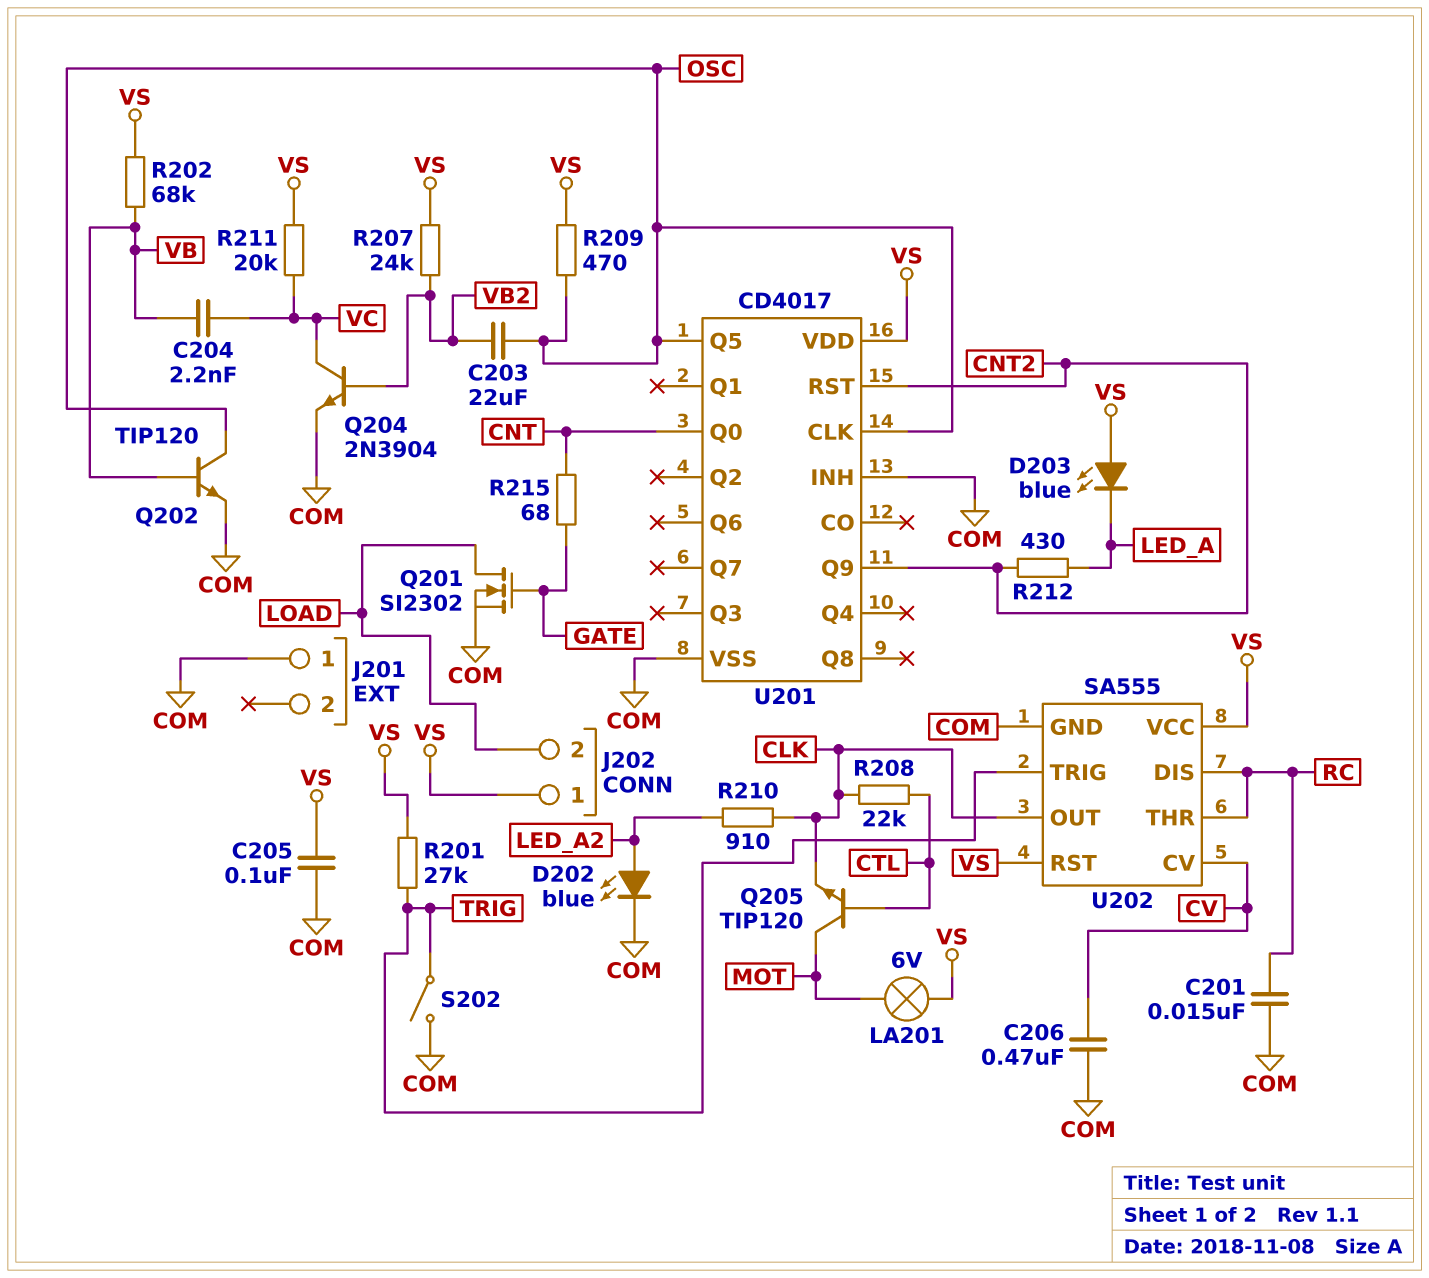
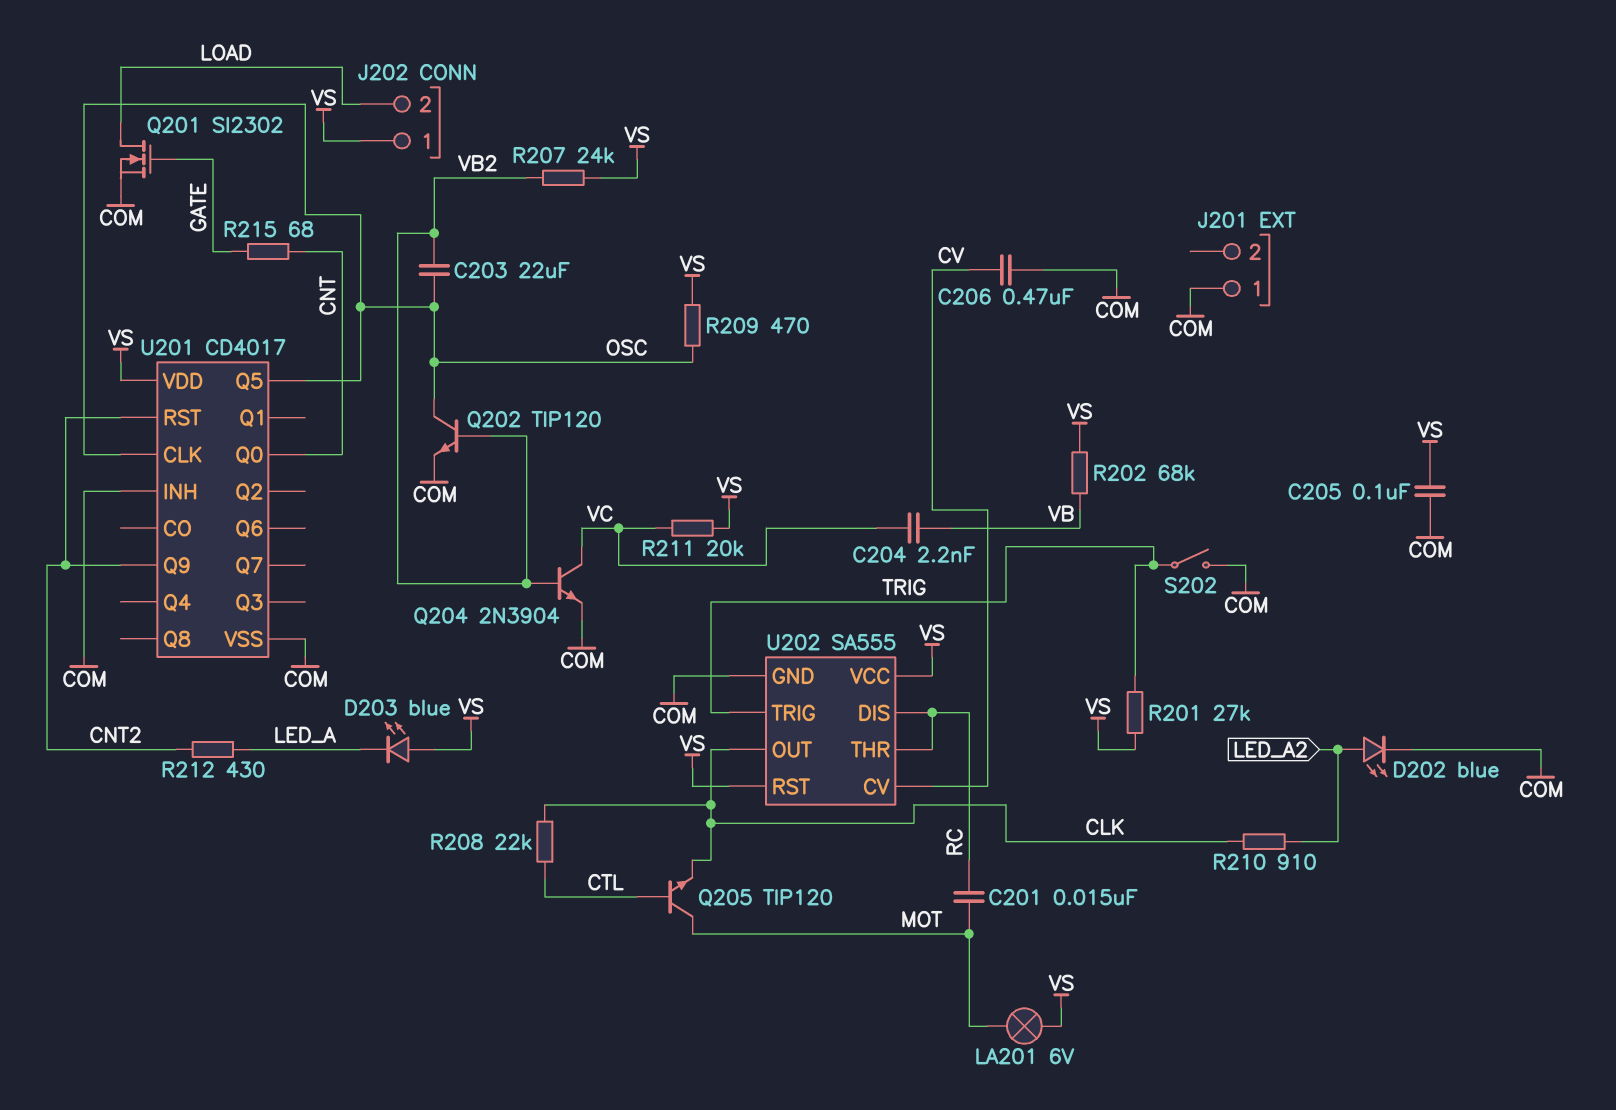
C201: 15nF (COM, RC) -> 15nF (MOT, RC)
Q202: NPN TIP120 (B VB, C OSC, E COM) -> NPN TIP120 (B VB2, C OSC, E COM)

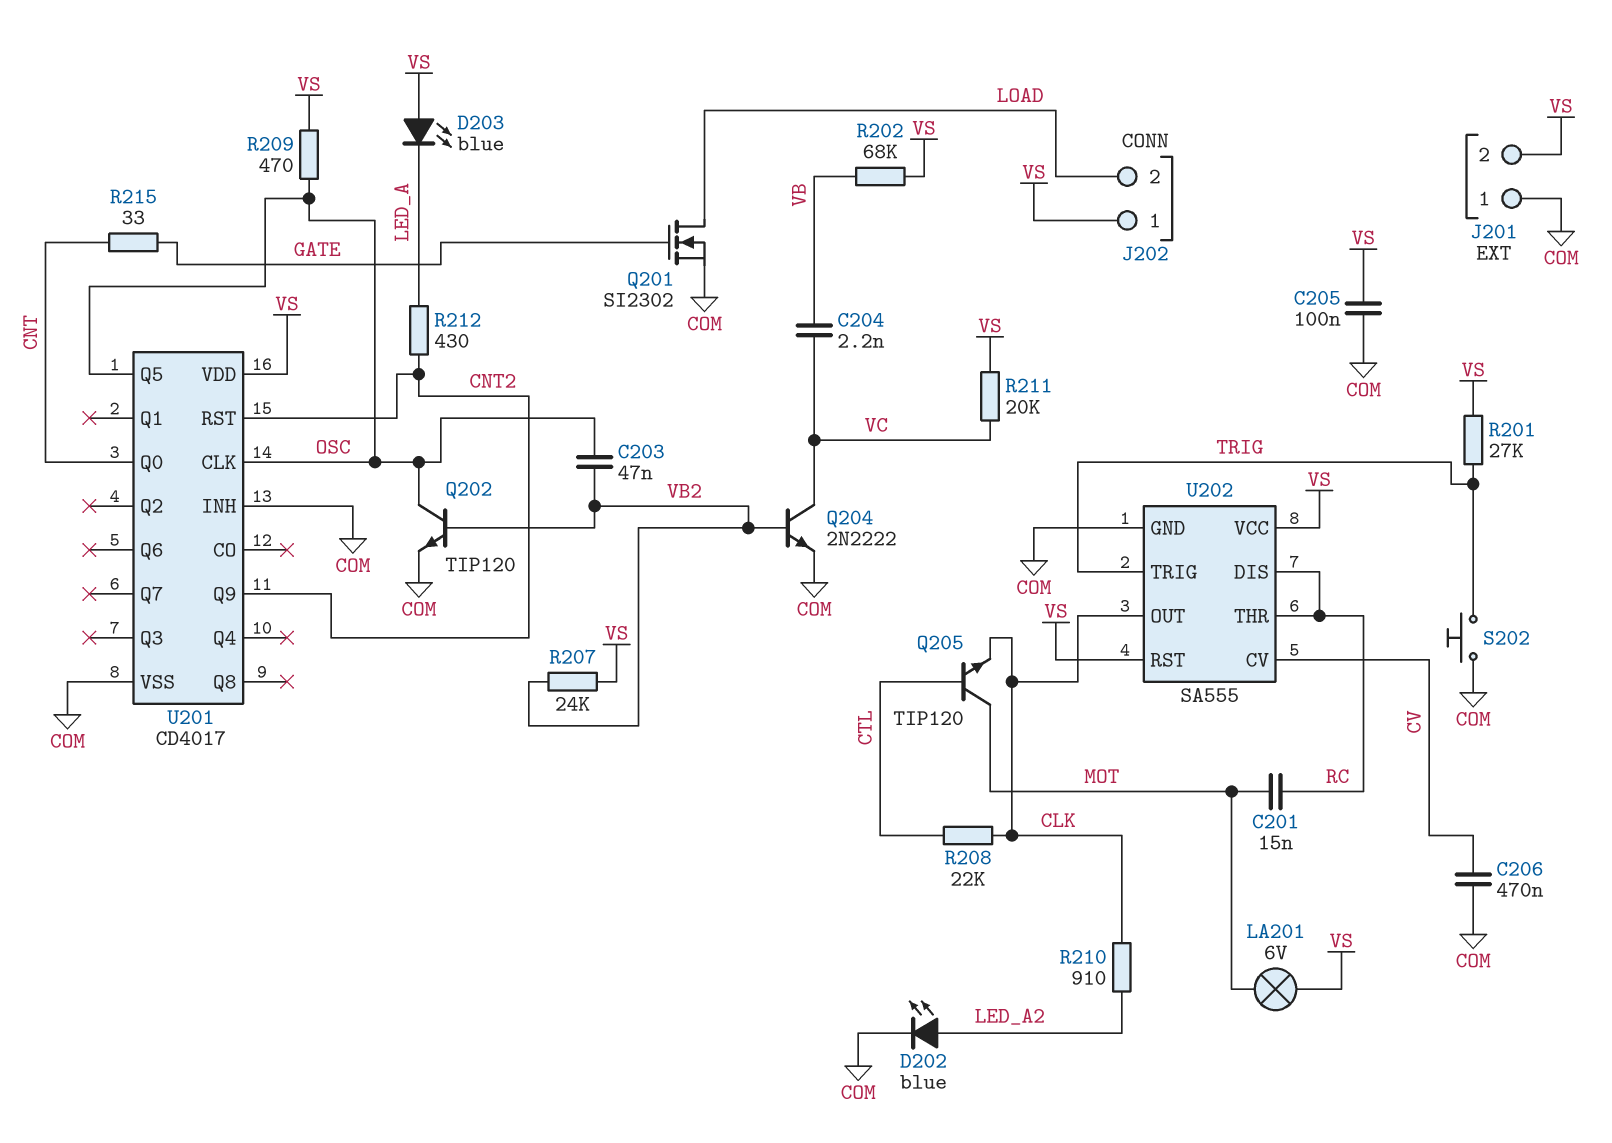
C203: 22uF (OSC, VB2) -> 47nF (OSC, VB2)
J201 pin 2: none -> VS
Q204: NPN 2N3904 (B VB2, C VC, E COM) -> NPN 2N2222 (B VB2, C VC, E COM)
R215: 68 (CNT, GATE) -> 33 (CNT, GATE)
S202: switch (COM, TRIG) -> button (COM, TRIG)

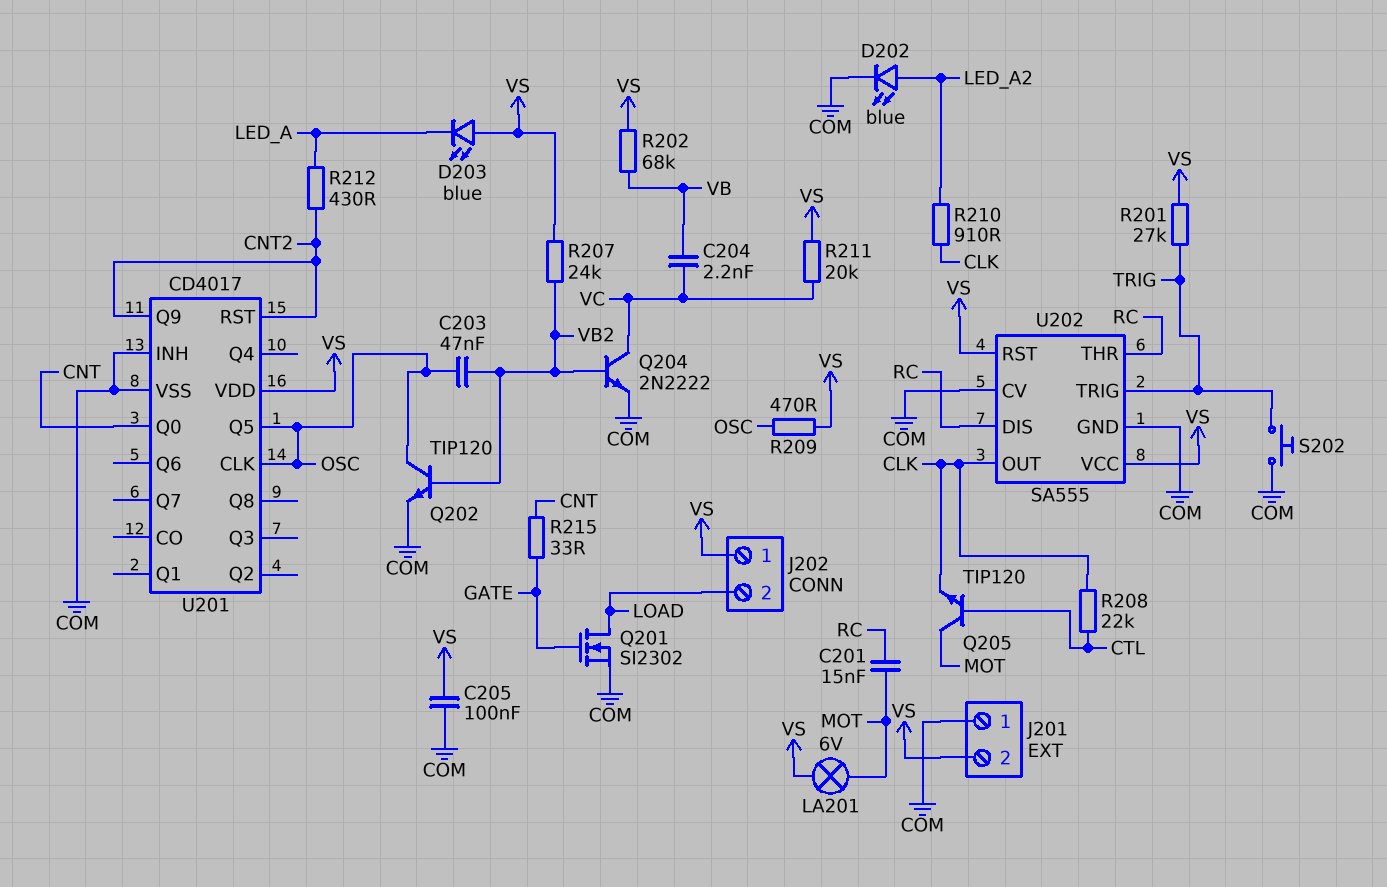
C206: 470nF (COM, CV) -> none
U202 pin CV: CV -> COM

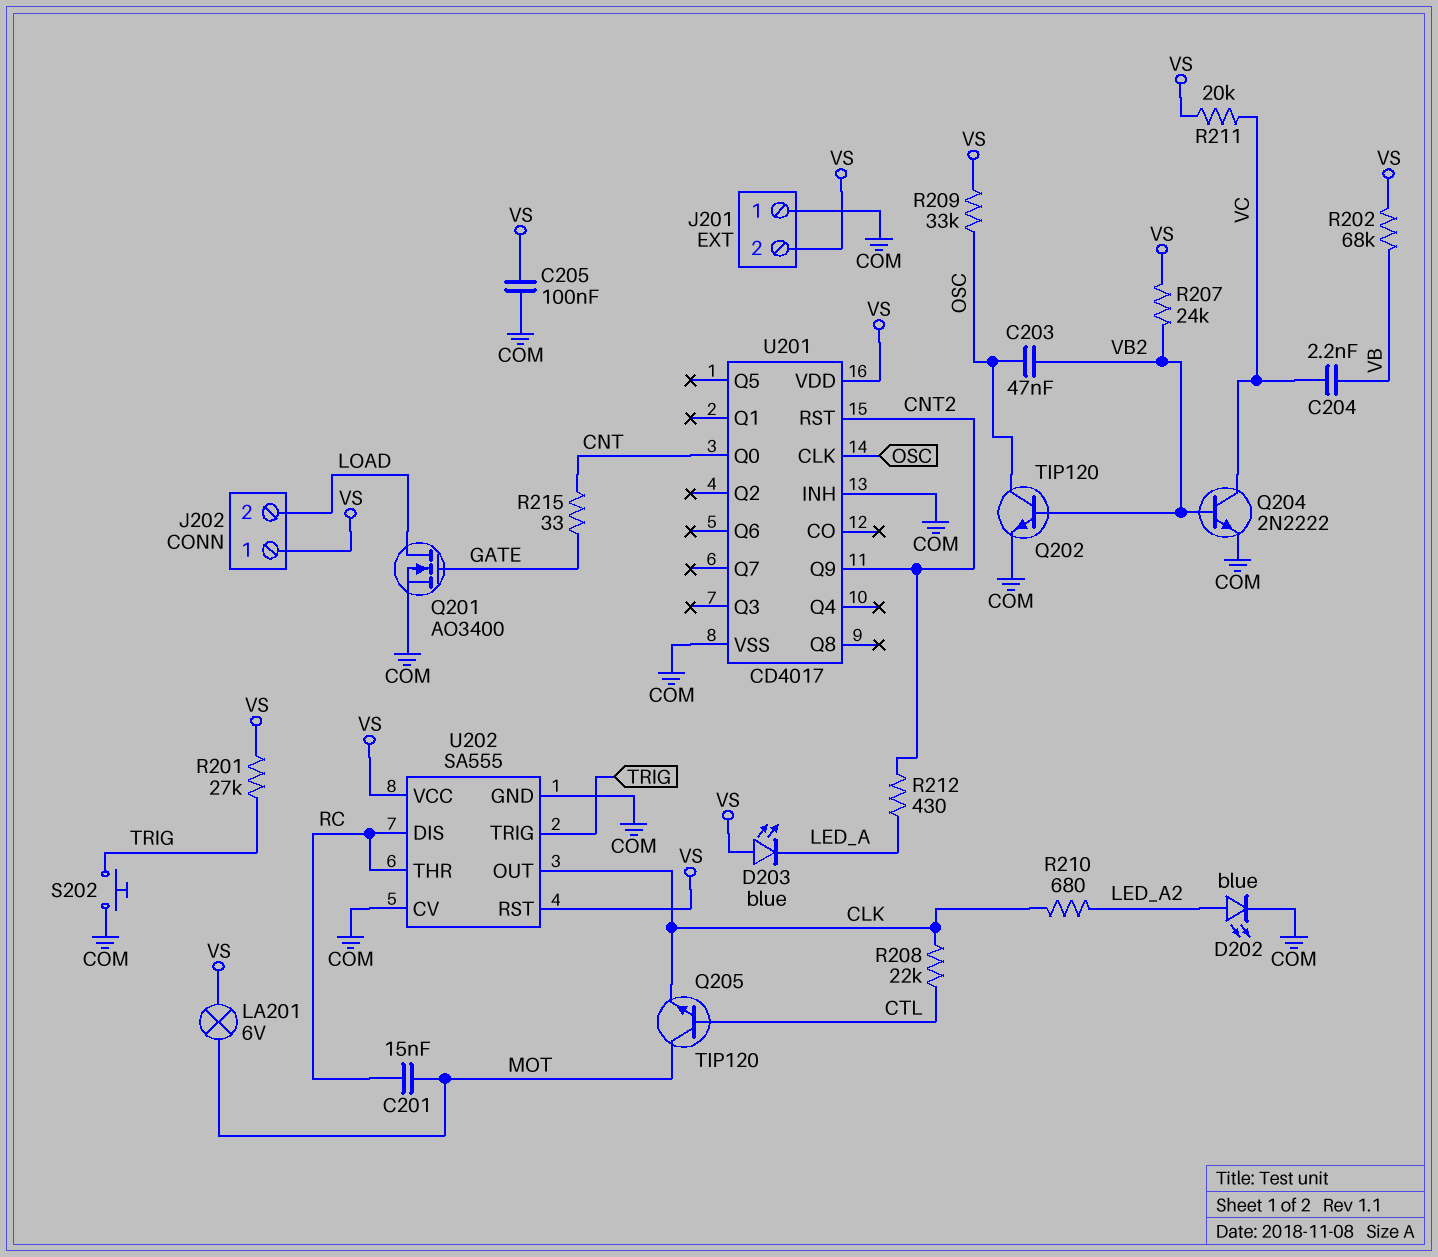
Q201: NMOS SI2302 (G GATE, D LOAD, S COM) -> NMOS AO3400 (G GATE, D LOAD, S COM)
R209: 470 (OSC, VS) -> 33k (OSC, VS)
R210: 910 (CLK, LED_A2) -> 680 (CLK, LED_A2)
U201 pin Q5: OSC -> none

